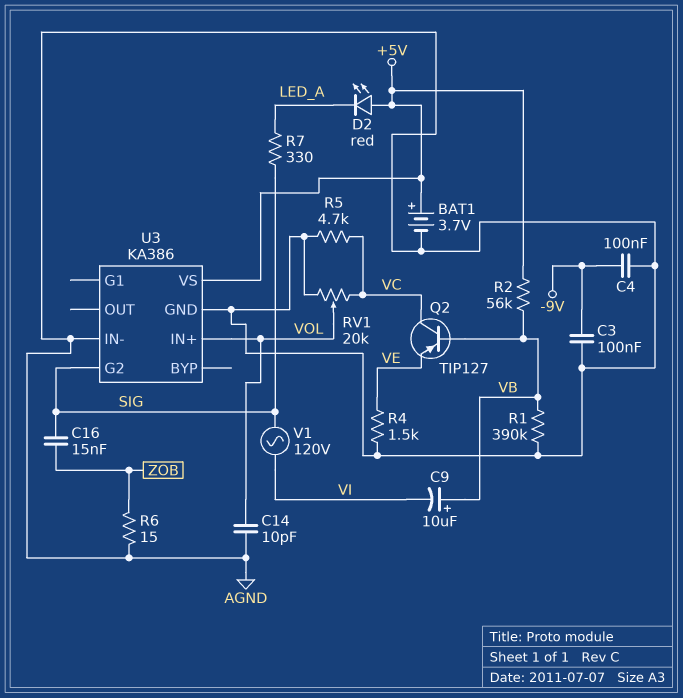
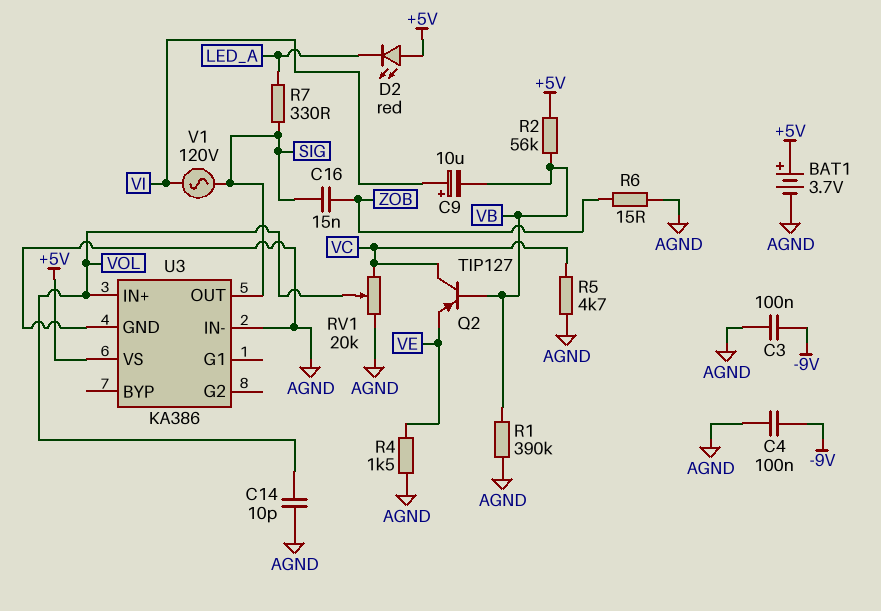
C9: 10uF (plus VB, minus VI) -> 10uF (plus VI, minus VB)
U3 pin G2: SIG -> none
U3 pin OUT: none -> SIG

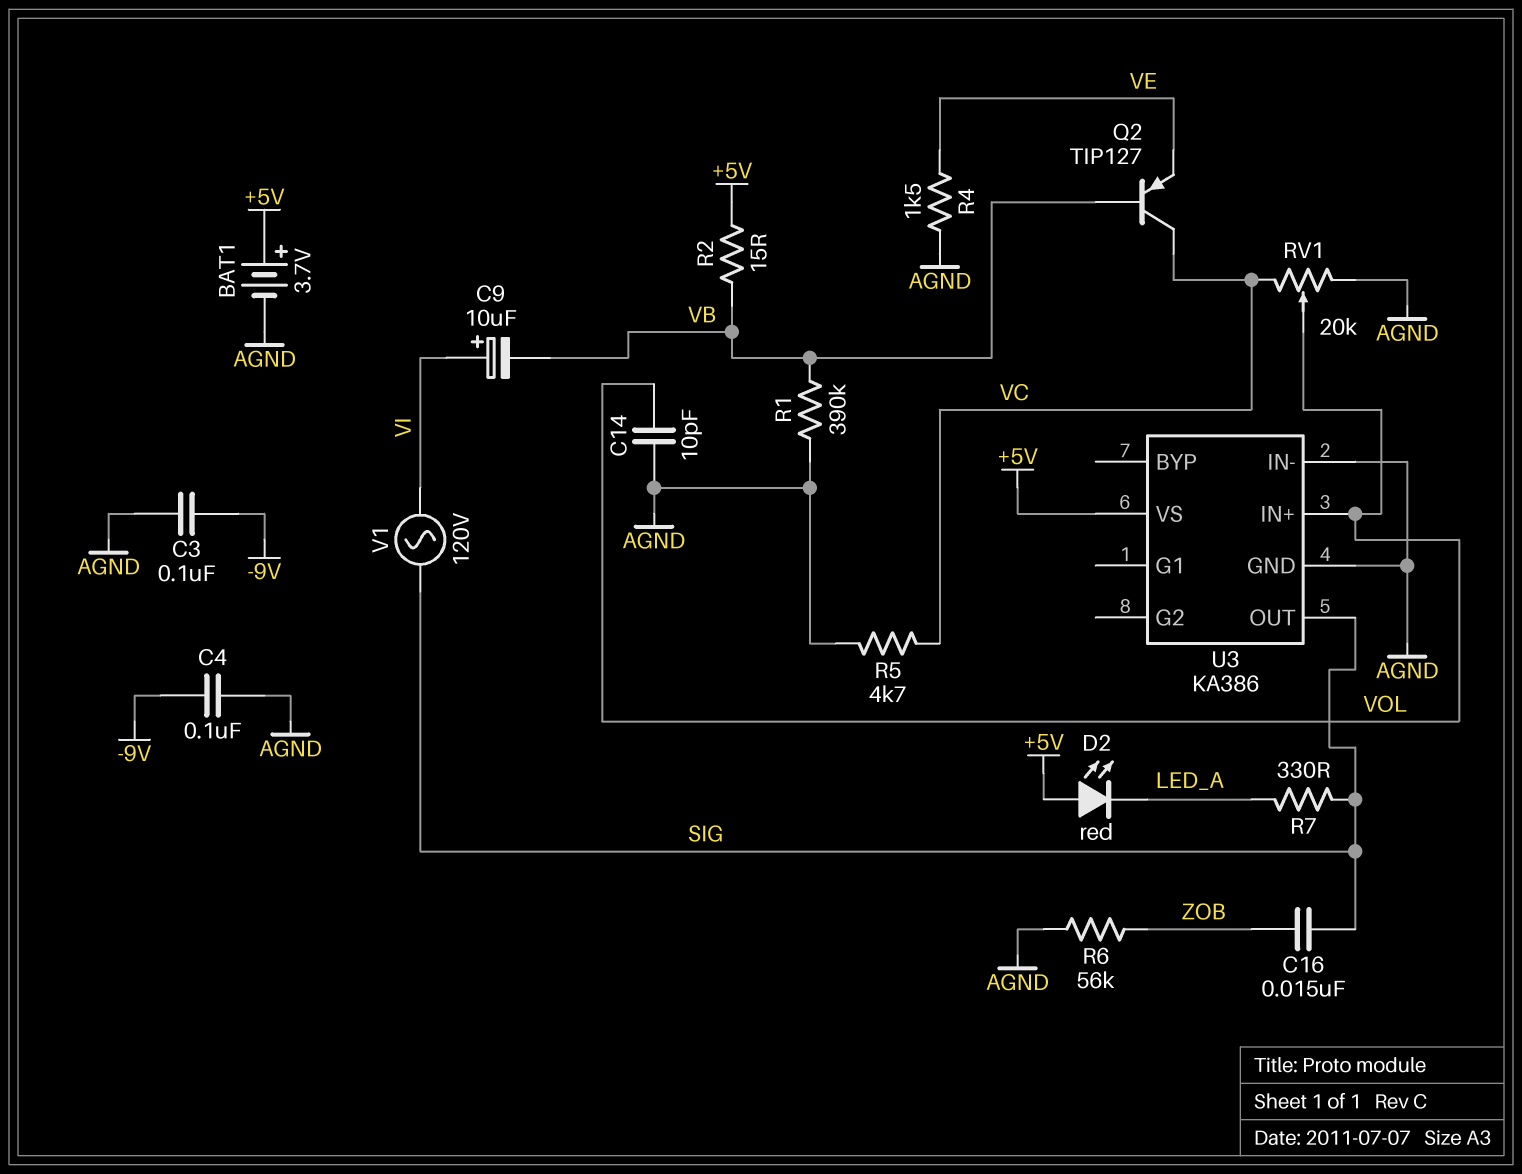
R2: 56k (+5V, VB) -> 15 (+5V, VB)
R6: 15 (AGND, ZOB) -> 56k (AGND, ZOB)

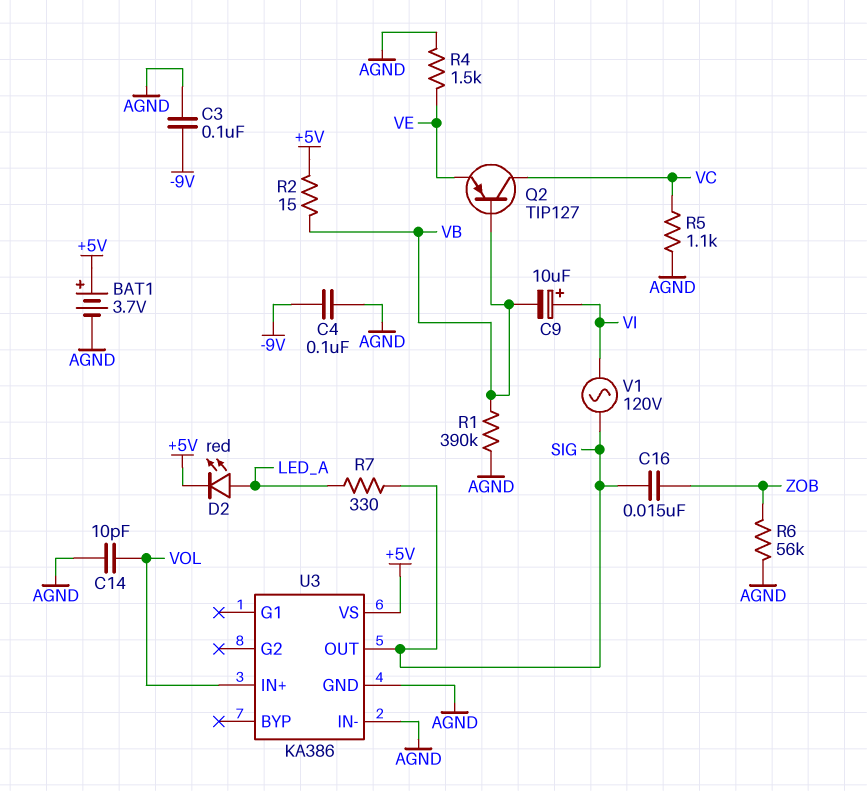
D2: LED red (A +5V, K LED_A) -> LED red (A LED_A, K +5V)
R5: 4.7k (AGND, VC) -> 1.1k (AGND, VC)
RV1: 20k (AGND, VC, wiper VOL) -> none

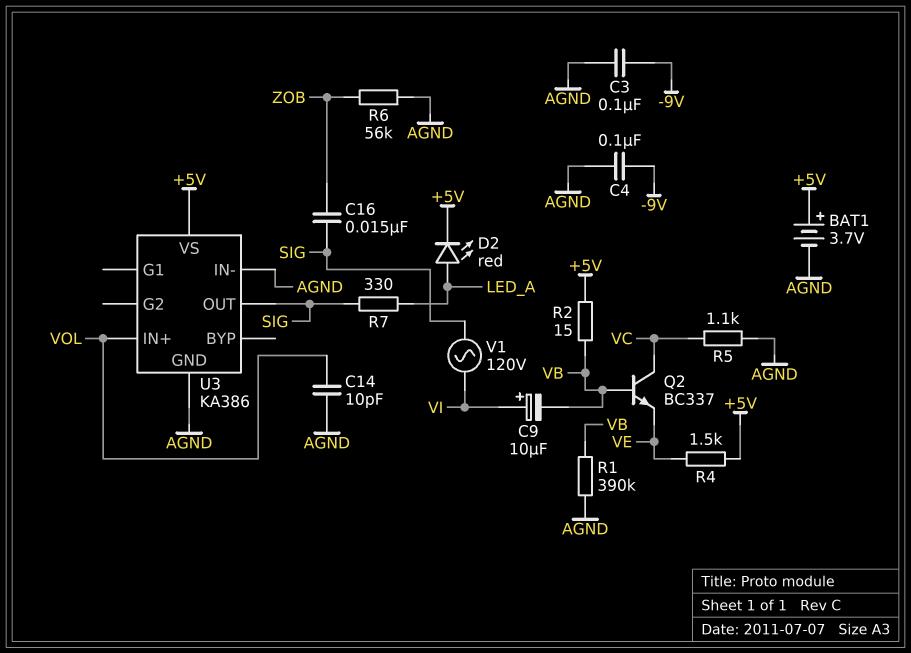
Q2: PNP TIP127 (B VB, C VC, E VE) -> NPN BC337 (B VB, C VC, E VE)
R4: 1.5k (AGND, VE) -> 1.5k (+5V, VE)

